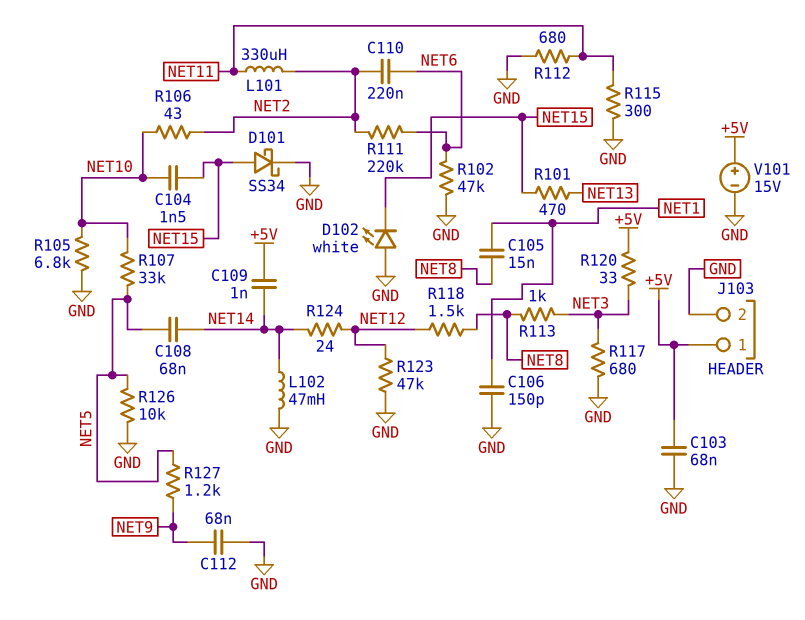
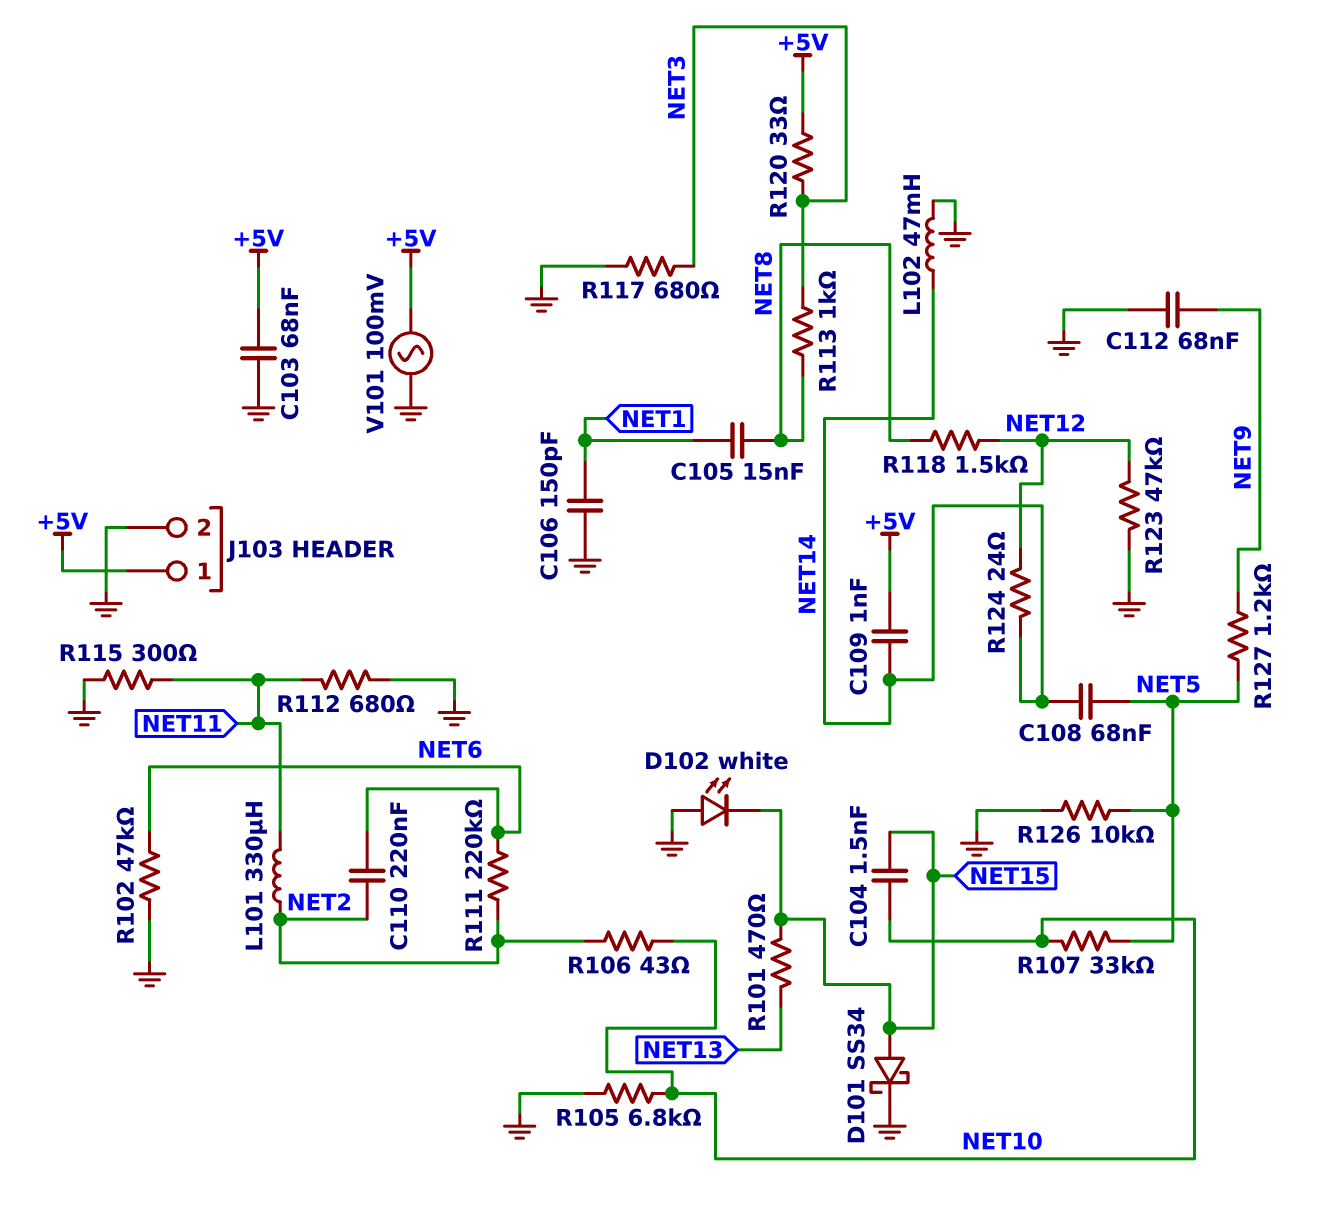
V101: 15V (plus +5V, minus GND) -> AC 100mV (+5V, GND)

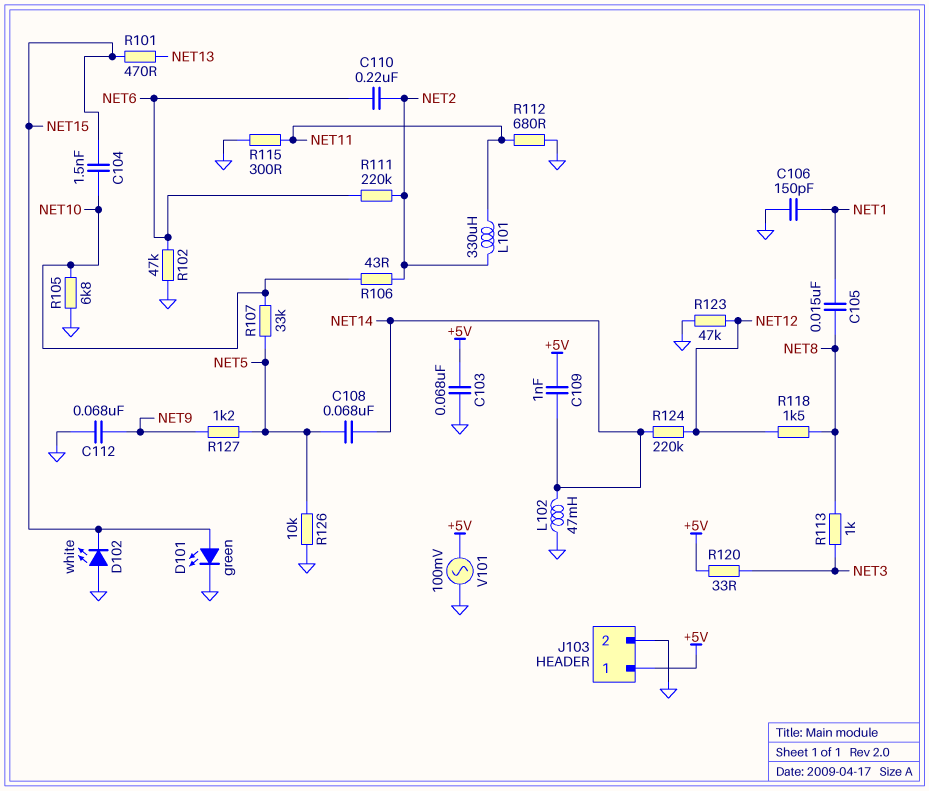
D101: schottky SS34 (A NET15, K GND) -> LED green (A NET15, K GND)
R117: 680 (GND, NET3) -> none
R124: 24 (NET12, NET14) -> 220k (NET12, NET14)

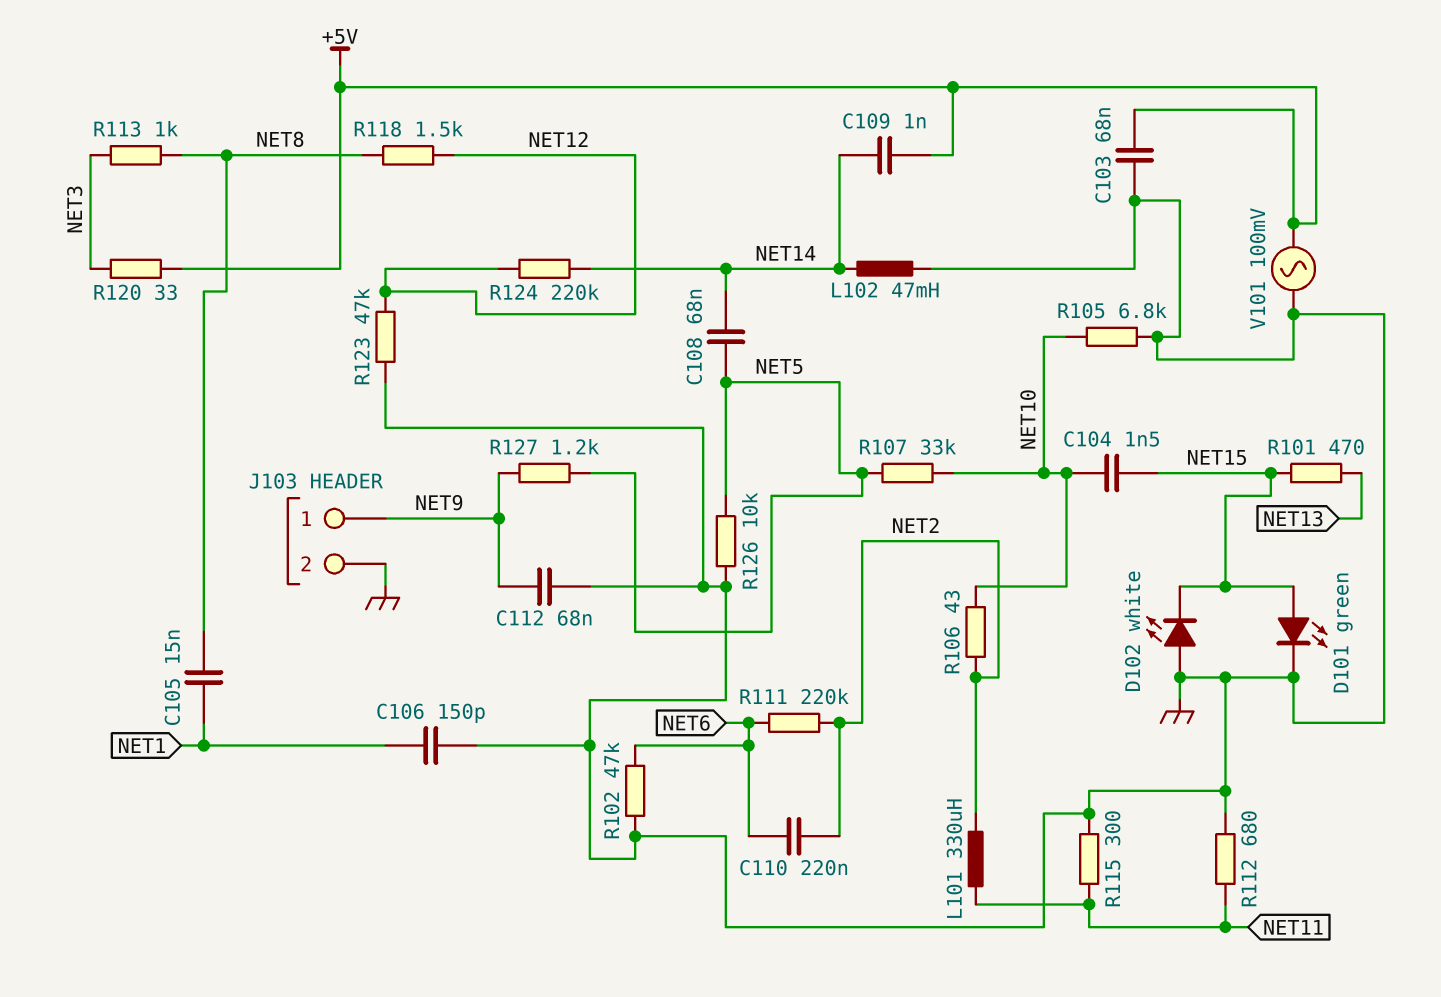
J103 pin 1: +5V -> NET9

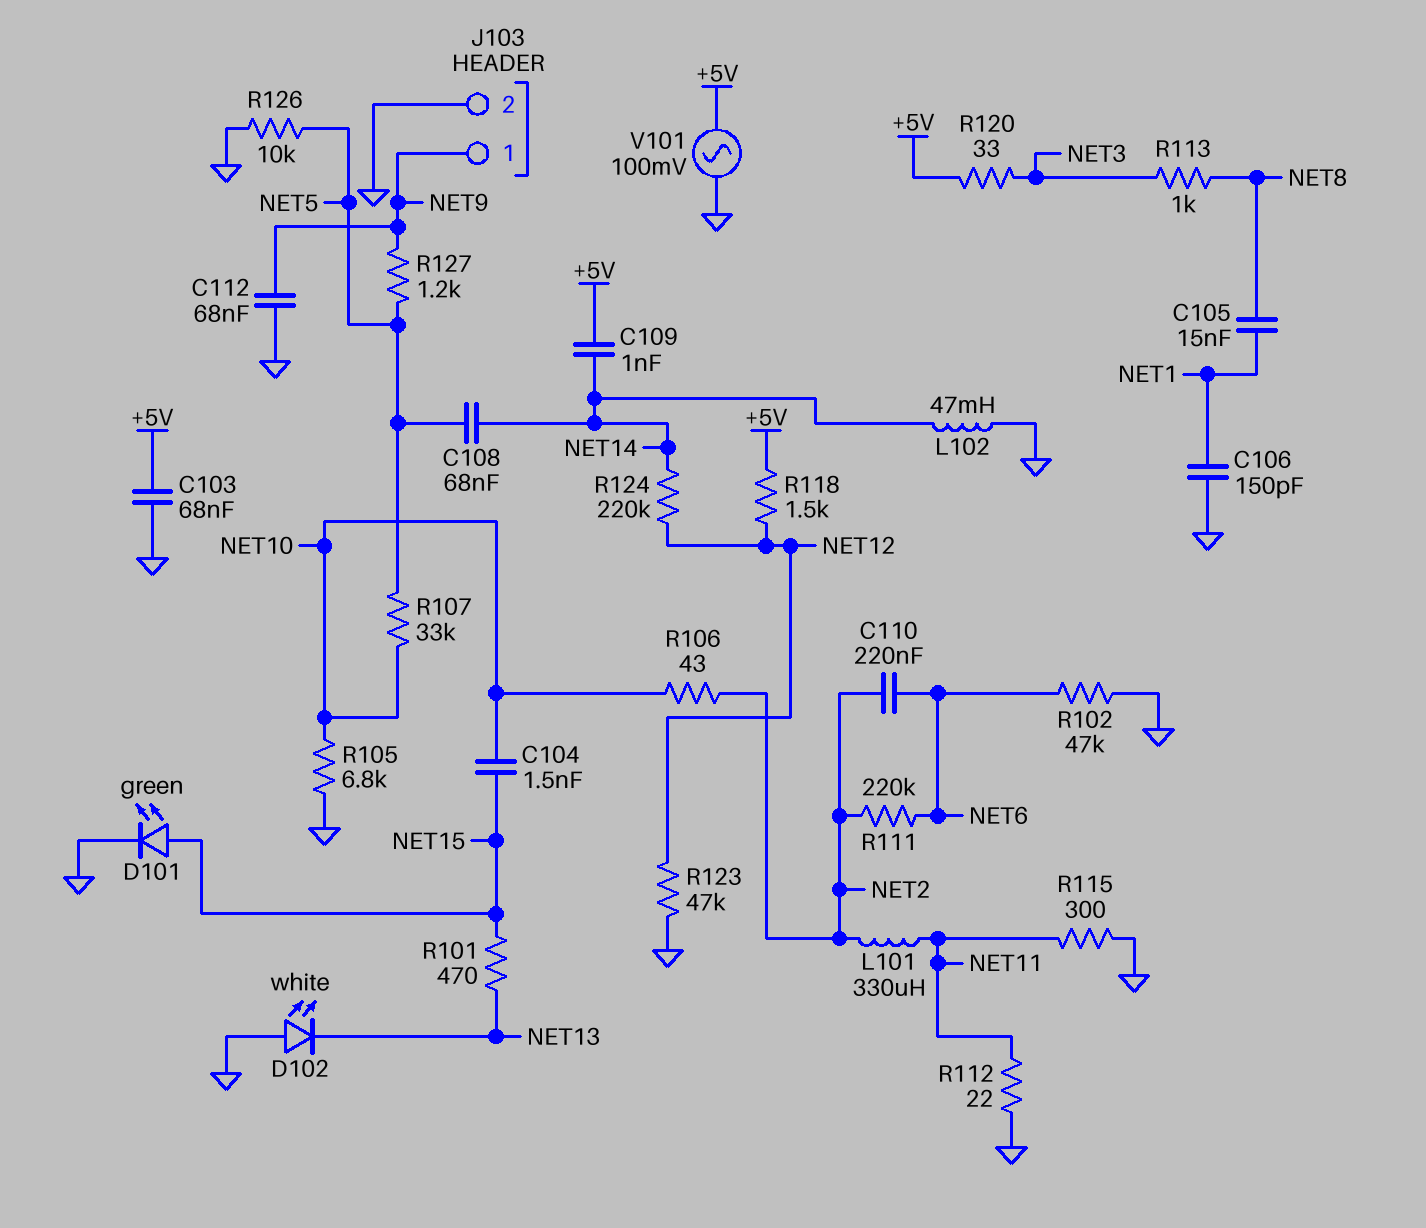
D102: LED white (A GND, K NET15) -> LED white (A GND, K NET13)
R112: 680 (GND, NET11) -> 22 (GND, NET11)
R118: 1.5k (NET8, NET12) -> 1.5k (+5V, NET12)

